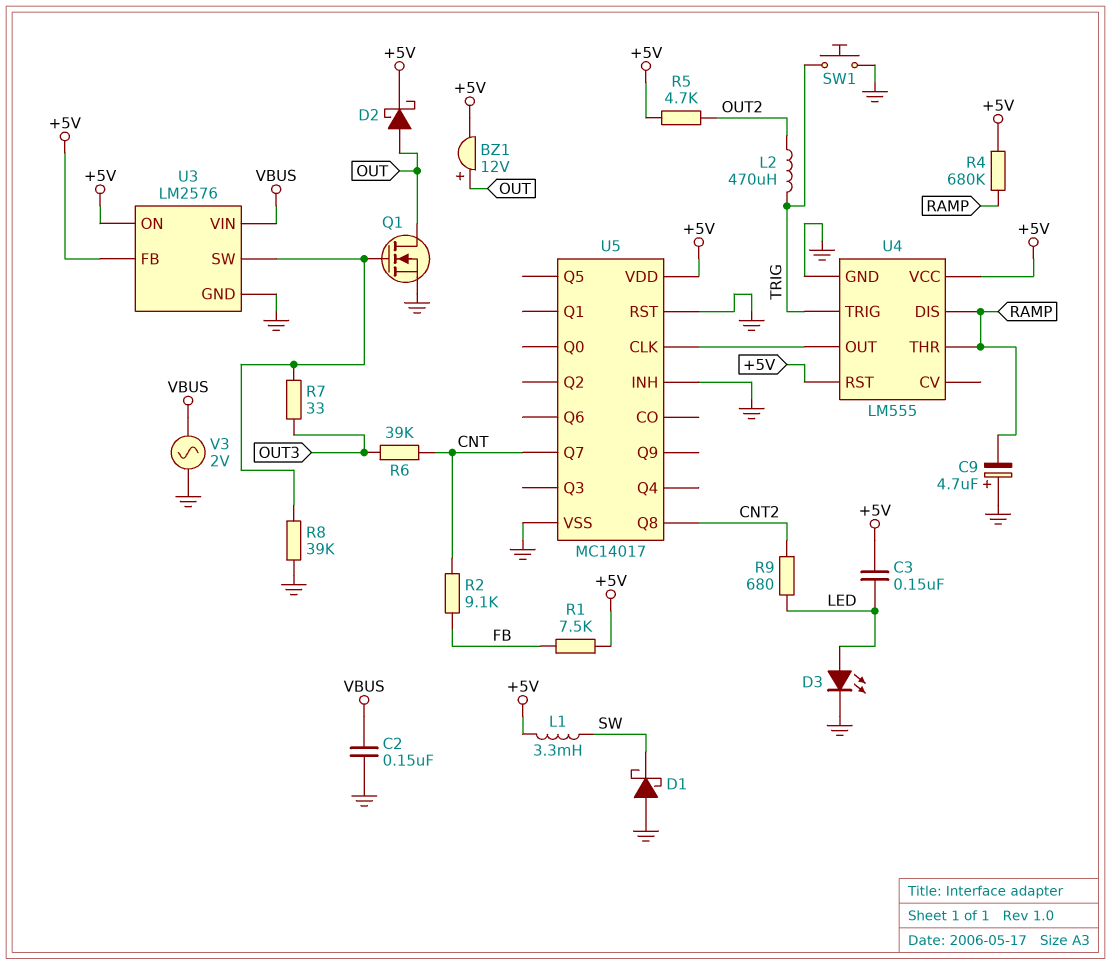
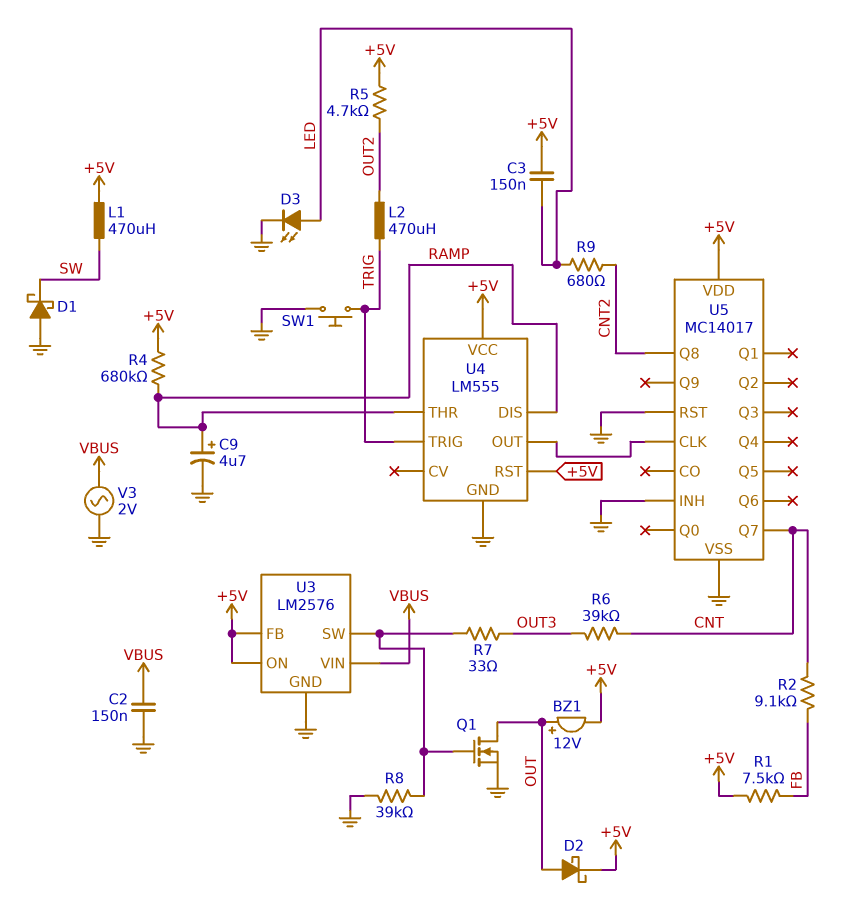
C9: 4.7uF (plus GND, minus RAMP) -> 4.7uF (plus RAMP, minus GND)
L1: 3.3mH (+5V, SW) -> 470uH (+5V, SW)

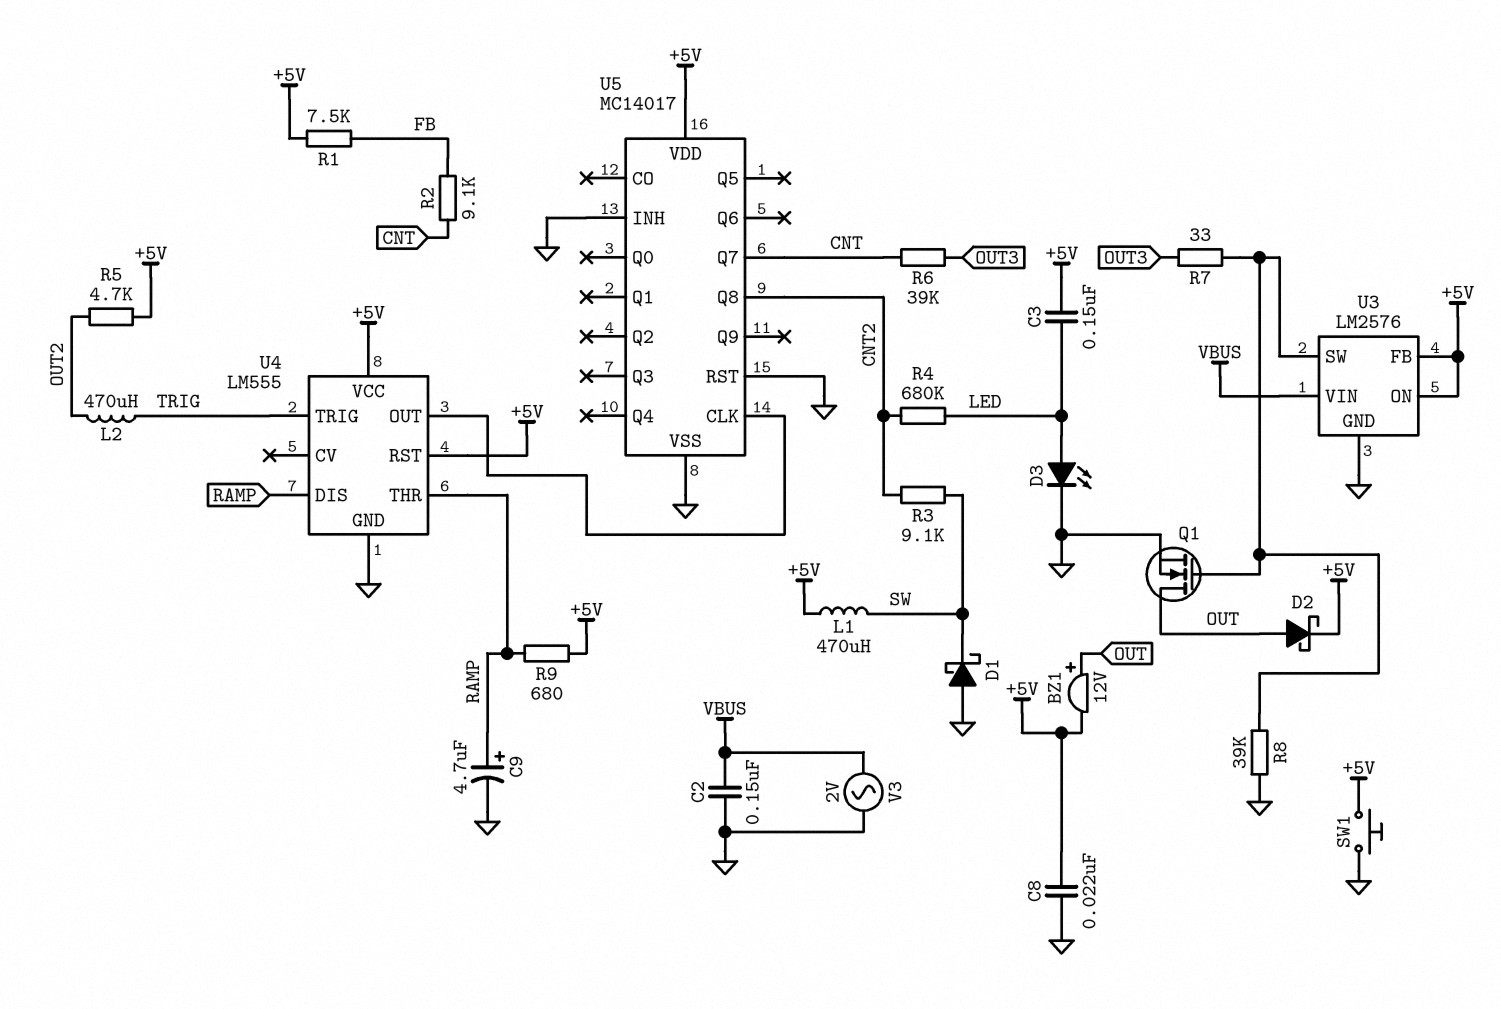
C8: none -> 22nF (+5V, GND)
R3: none -> 9.1k (CNT2, SW)
R4: 680k (+5V, RAMP) -> 680k (CNT2, LED)
R9: 680 (CNT2, LED) -> 680 (+5V, RAMP)
SW1: button (GND, TRIG) -> button (+5V, GND)

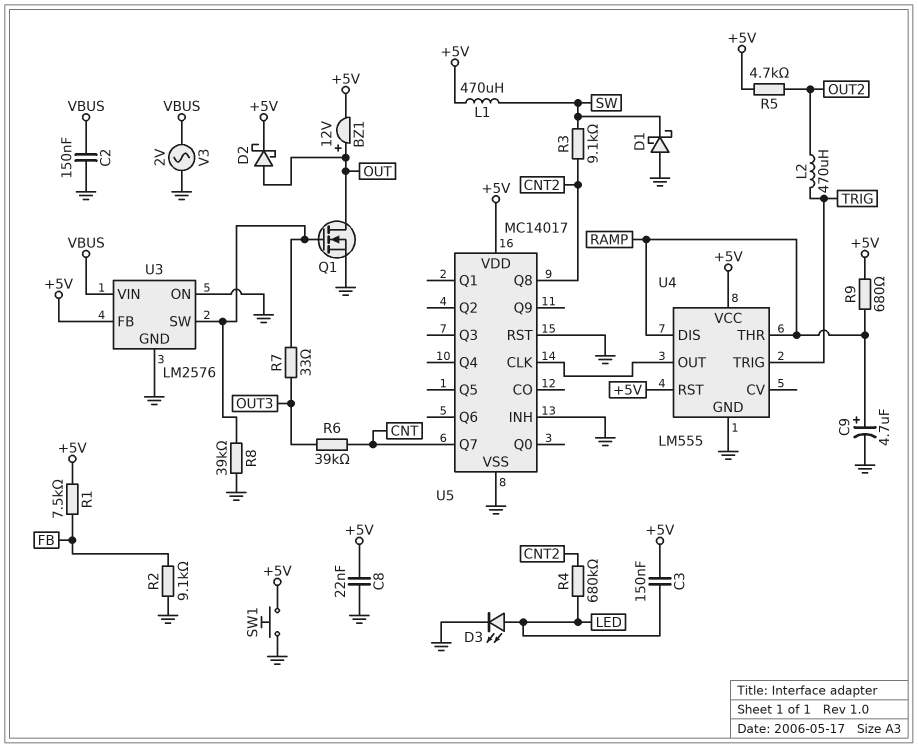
R2: 9.1k (CNT, FB) -> 9.1k (FB, GND)
U3 pin ON: +5V -> GND

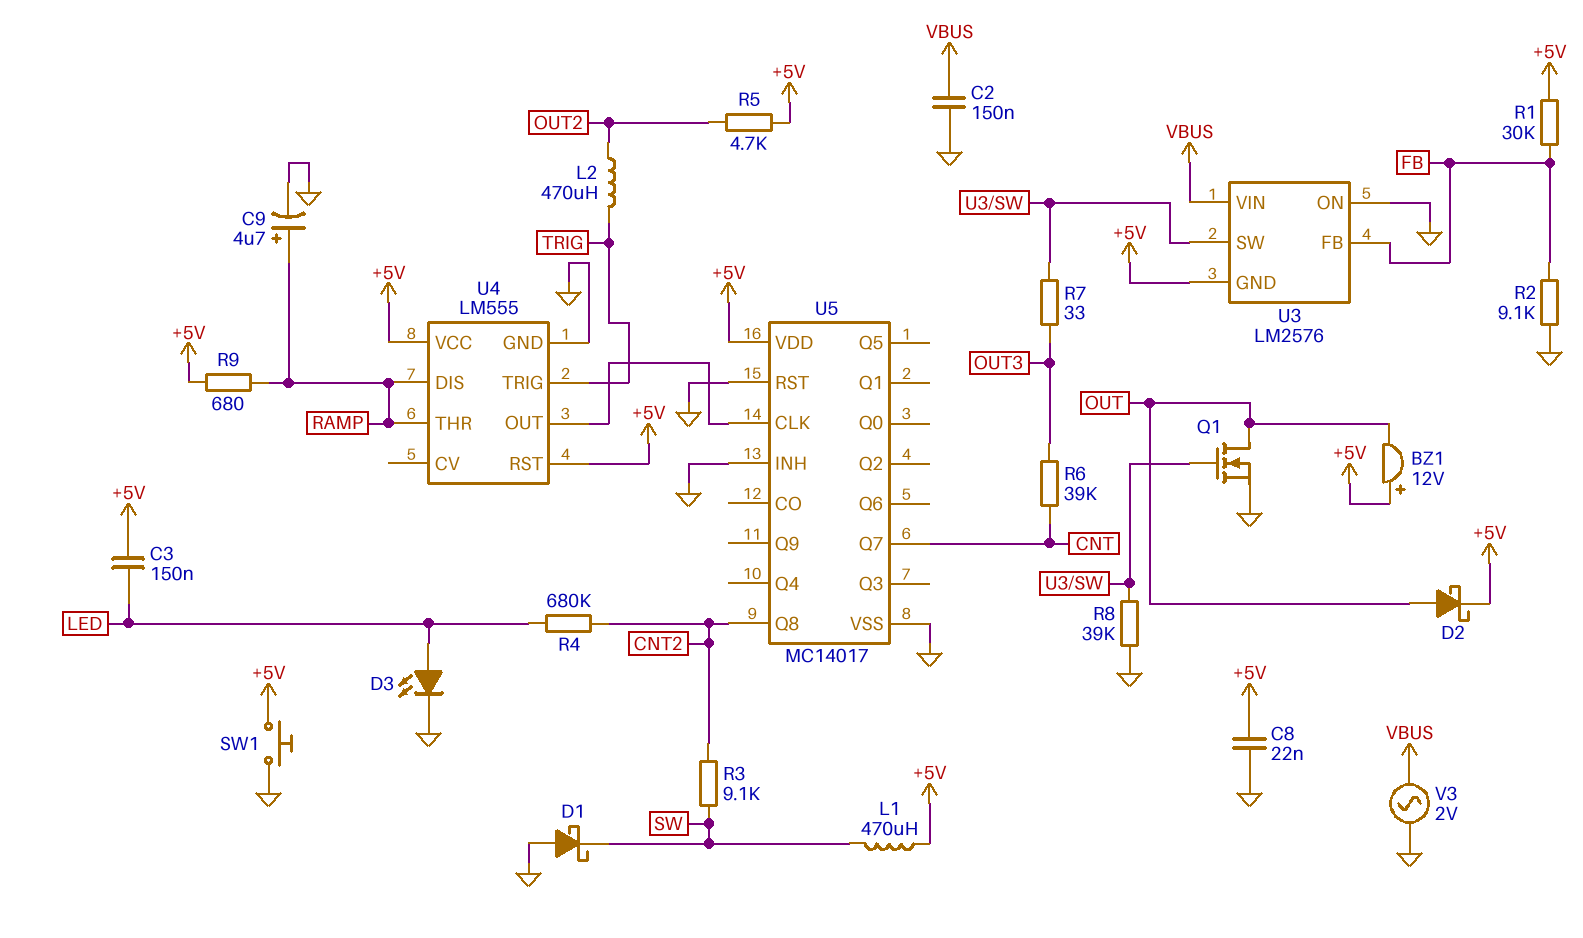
BZ1: buzzer 12V (plus OUT, minus +5V) -> buzzer 12V (plus +5V, minus OUT)
R1: 7.5k (+5V, FB) -> 30k (+5V, FB)
U3 pin FB: +5V -> FB
U3 pin GND: GND -> +5V

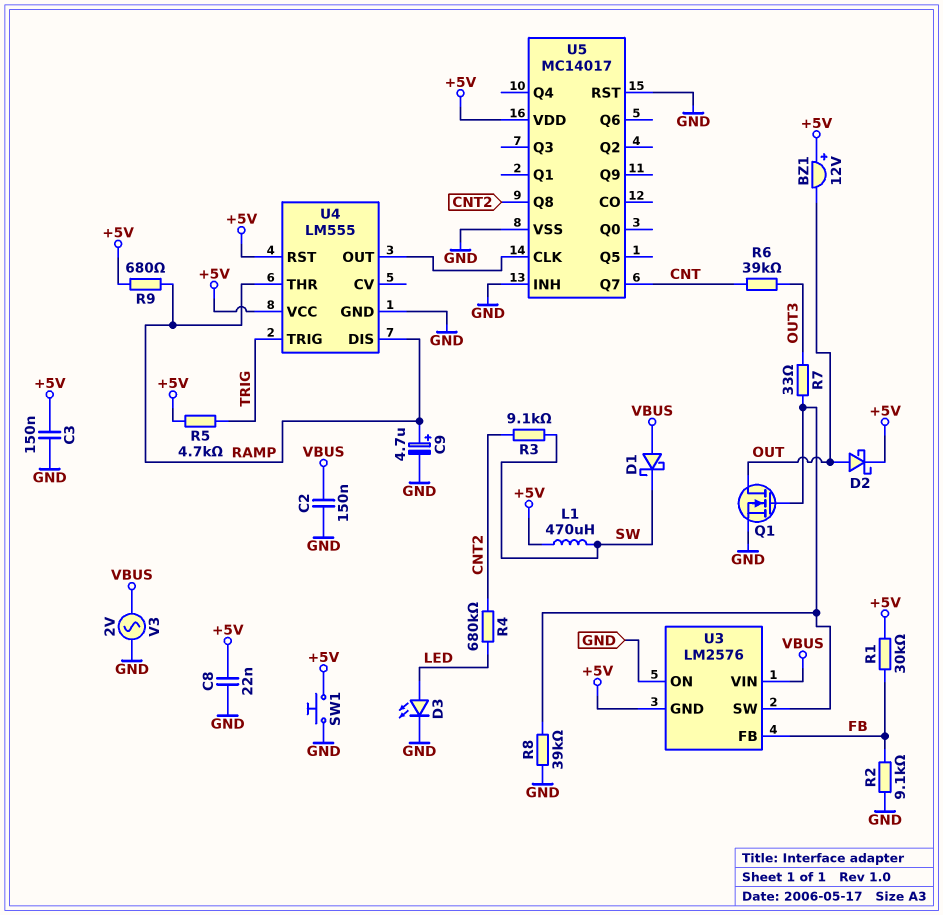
C3: 150nF (+5V, LED) -> 150nF (+5V, GND)
D1: schottky (A GND, K SW) -> schottky (A VBUS, K SW)
L2: 470uH (OUT2, TRIG) -> none
R5: 4.7k (+5V, OUT2) -> 4.7k (+5V, TRIG)

